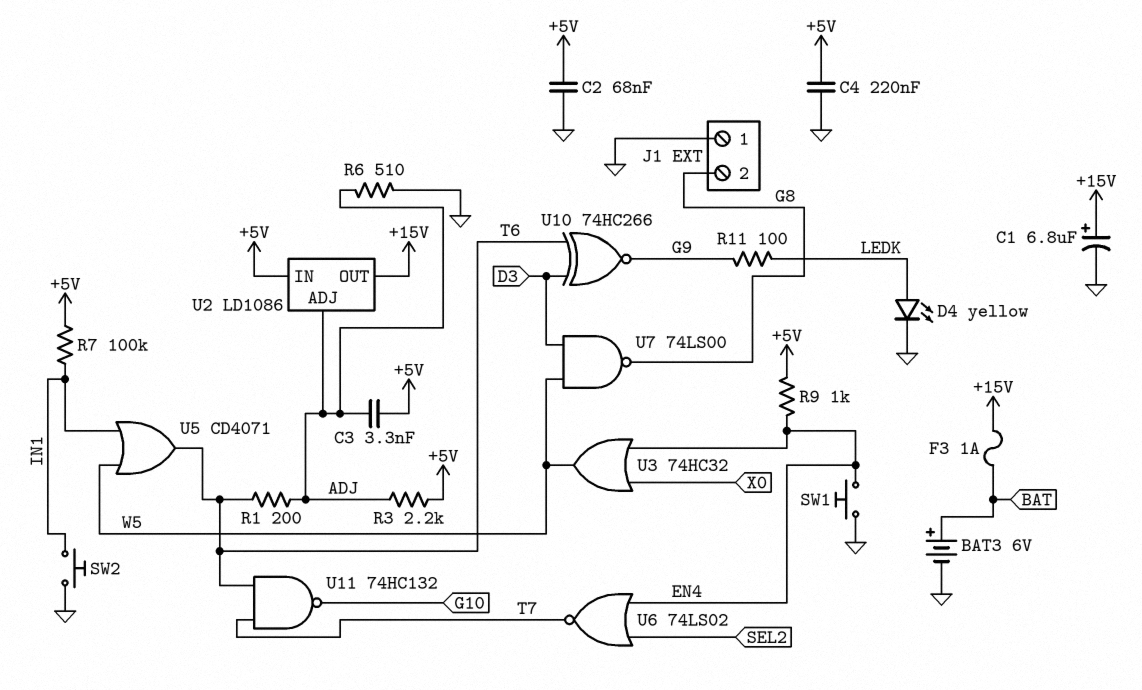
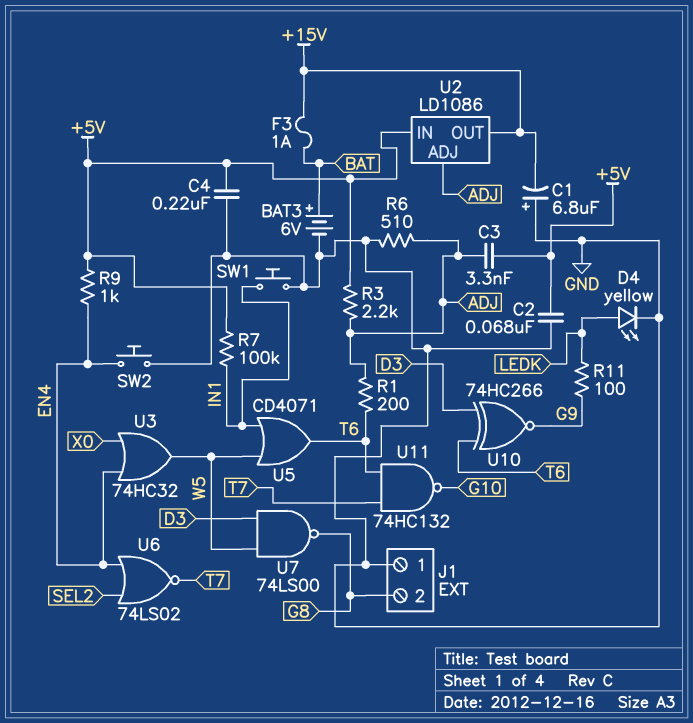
C1: 6.8uF (plus +15V, minus GND) -> 6.8uF (plus GND, minus +15V)
SW1: button (EN4, GND) -> button (GND, IN1)
SW2: button (GND, IN1) -> button (EN4, GND)

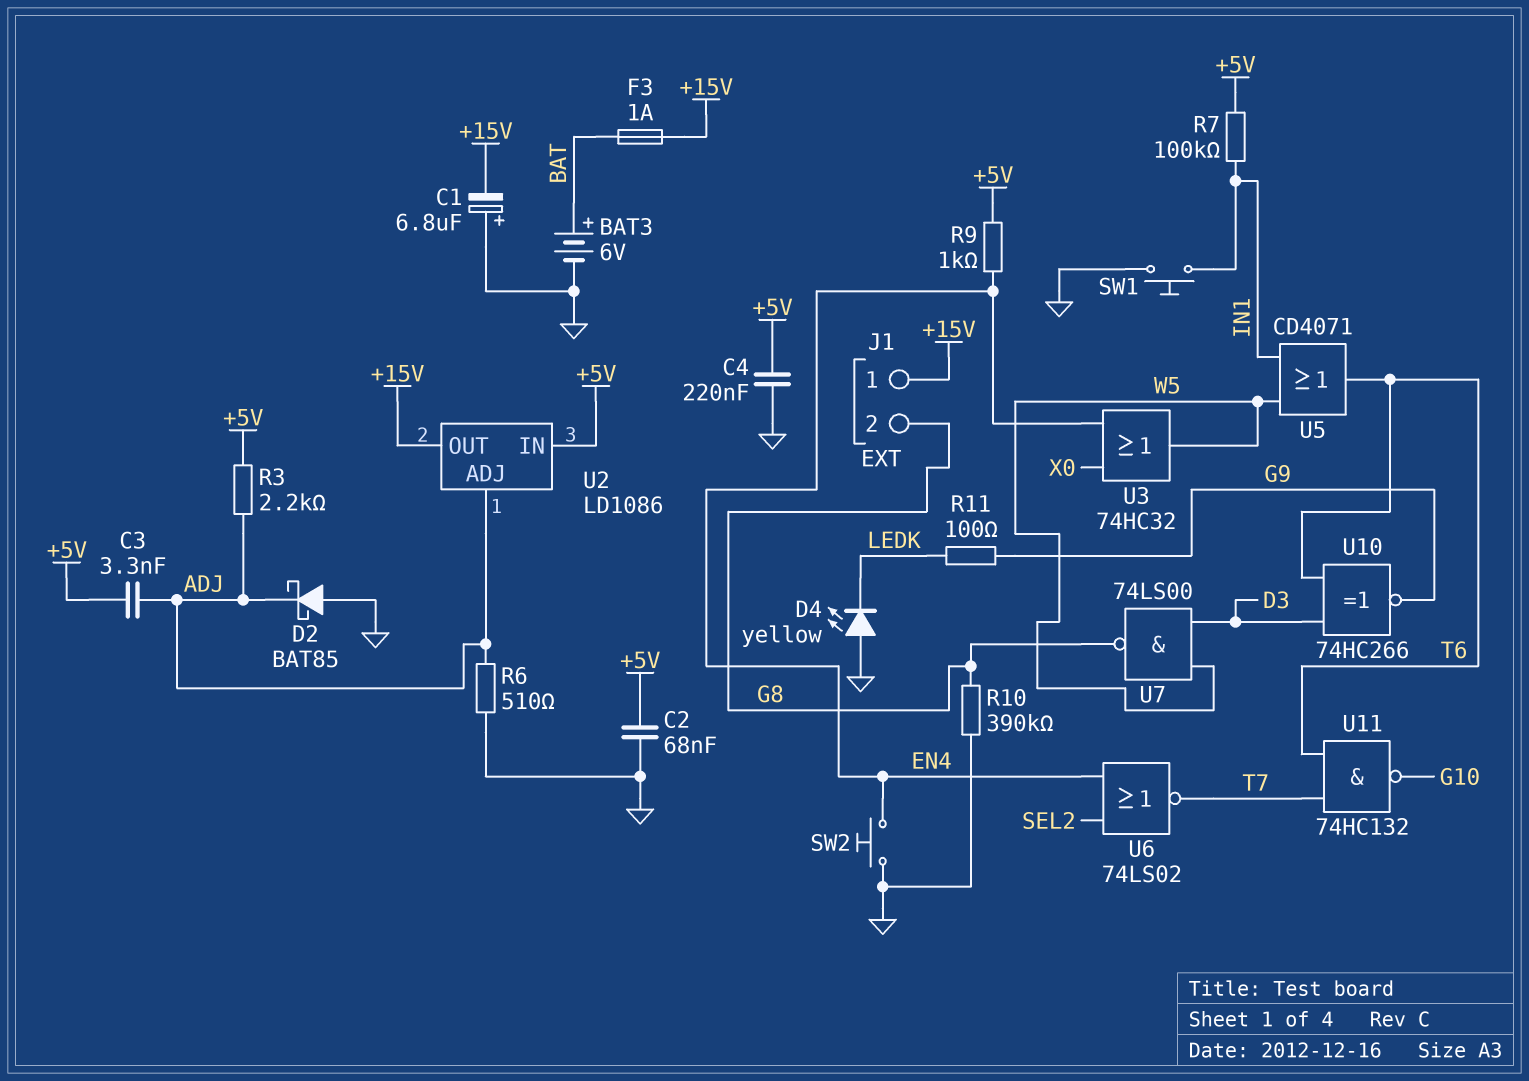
D2: none -> schottky BAT85 (A GND, K ADJ)
D4: LED yellow (A LEDK, K GND) -> LED yellow (A GND, K LEDK)
J1 pin 1: GND -> +15V
R1: 200 (ADJ, T6) -> none
R10: none -> 390k (G8, GND)

